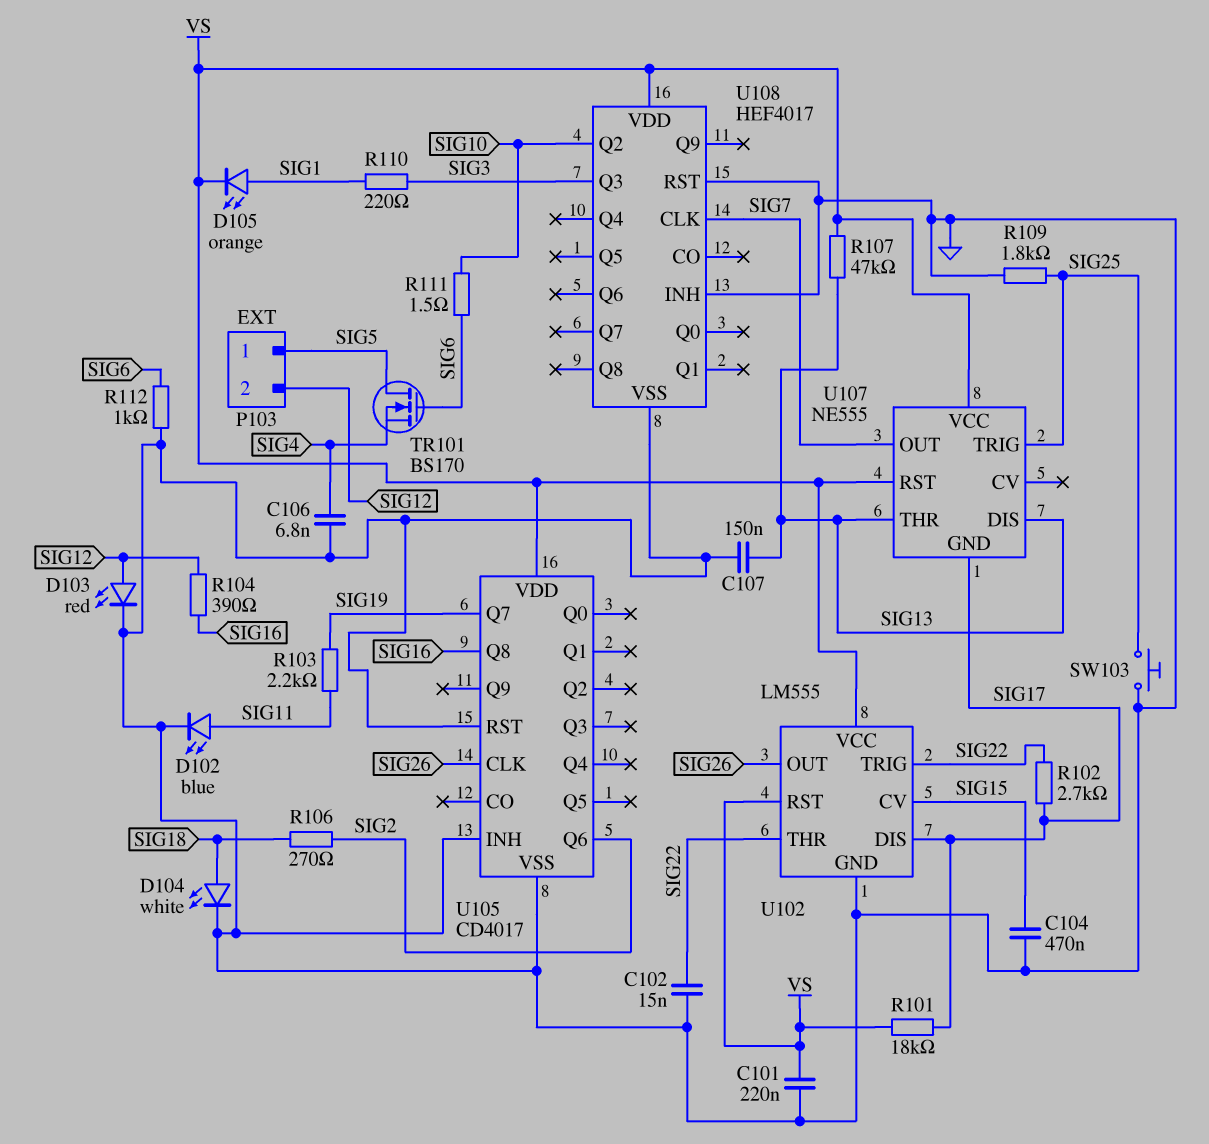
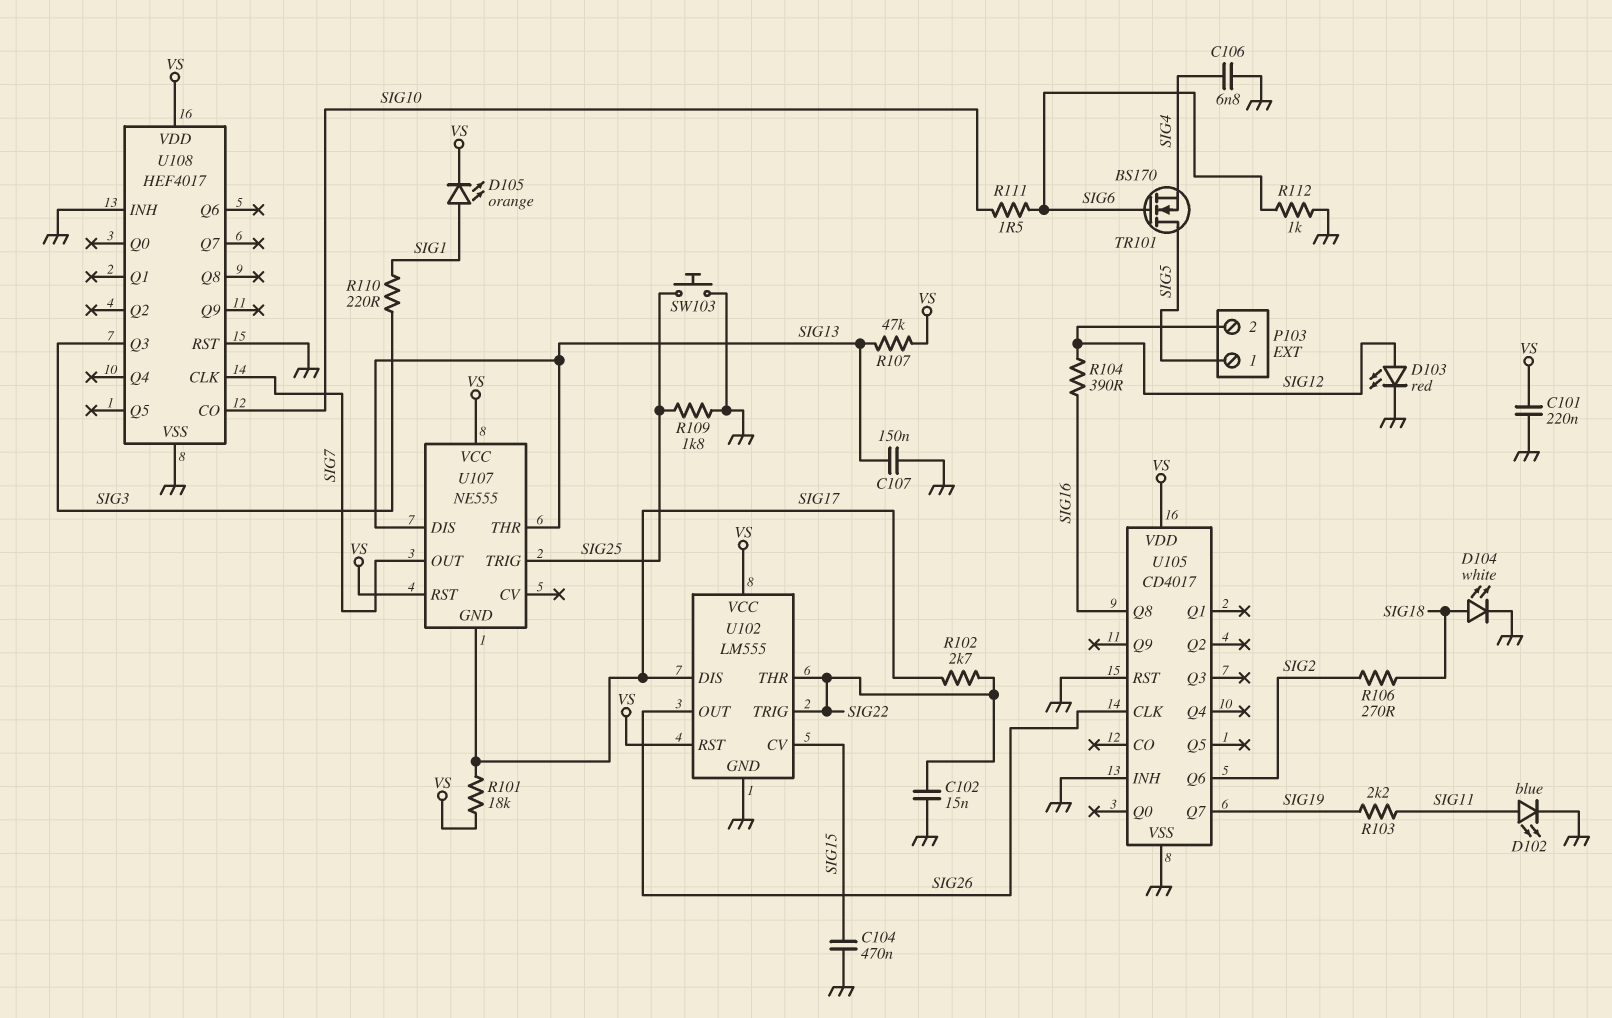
U108 pin CO: none -> SIG10
U108 pin Q2: SIG10 -> none

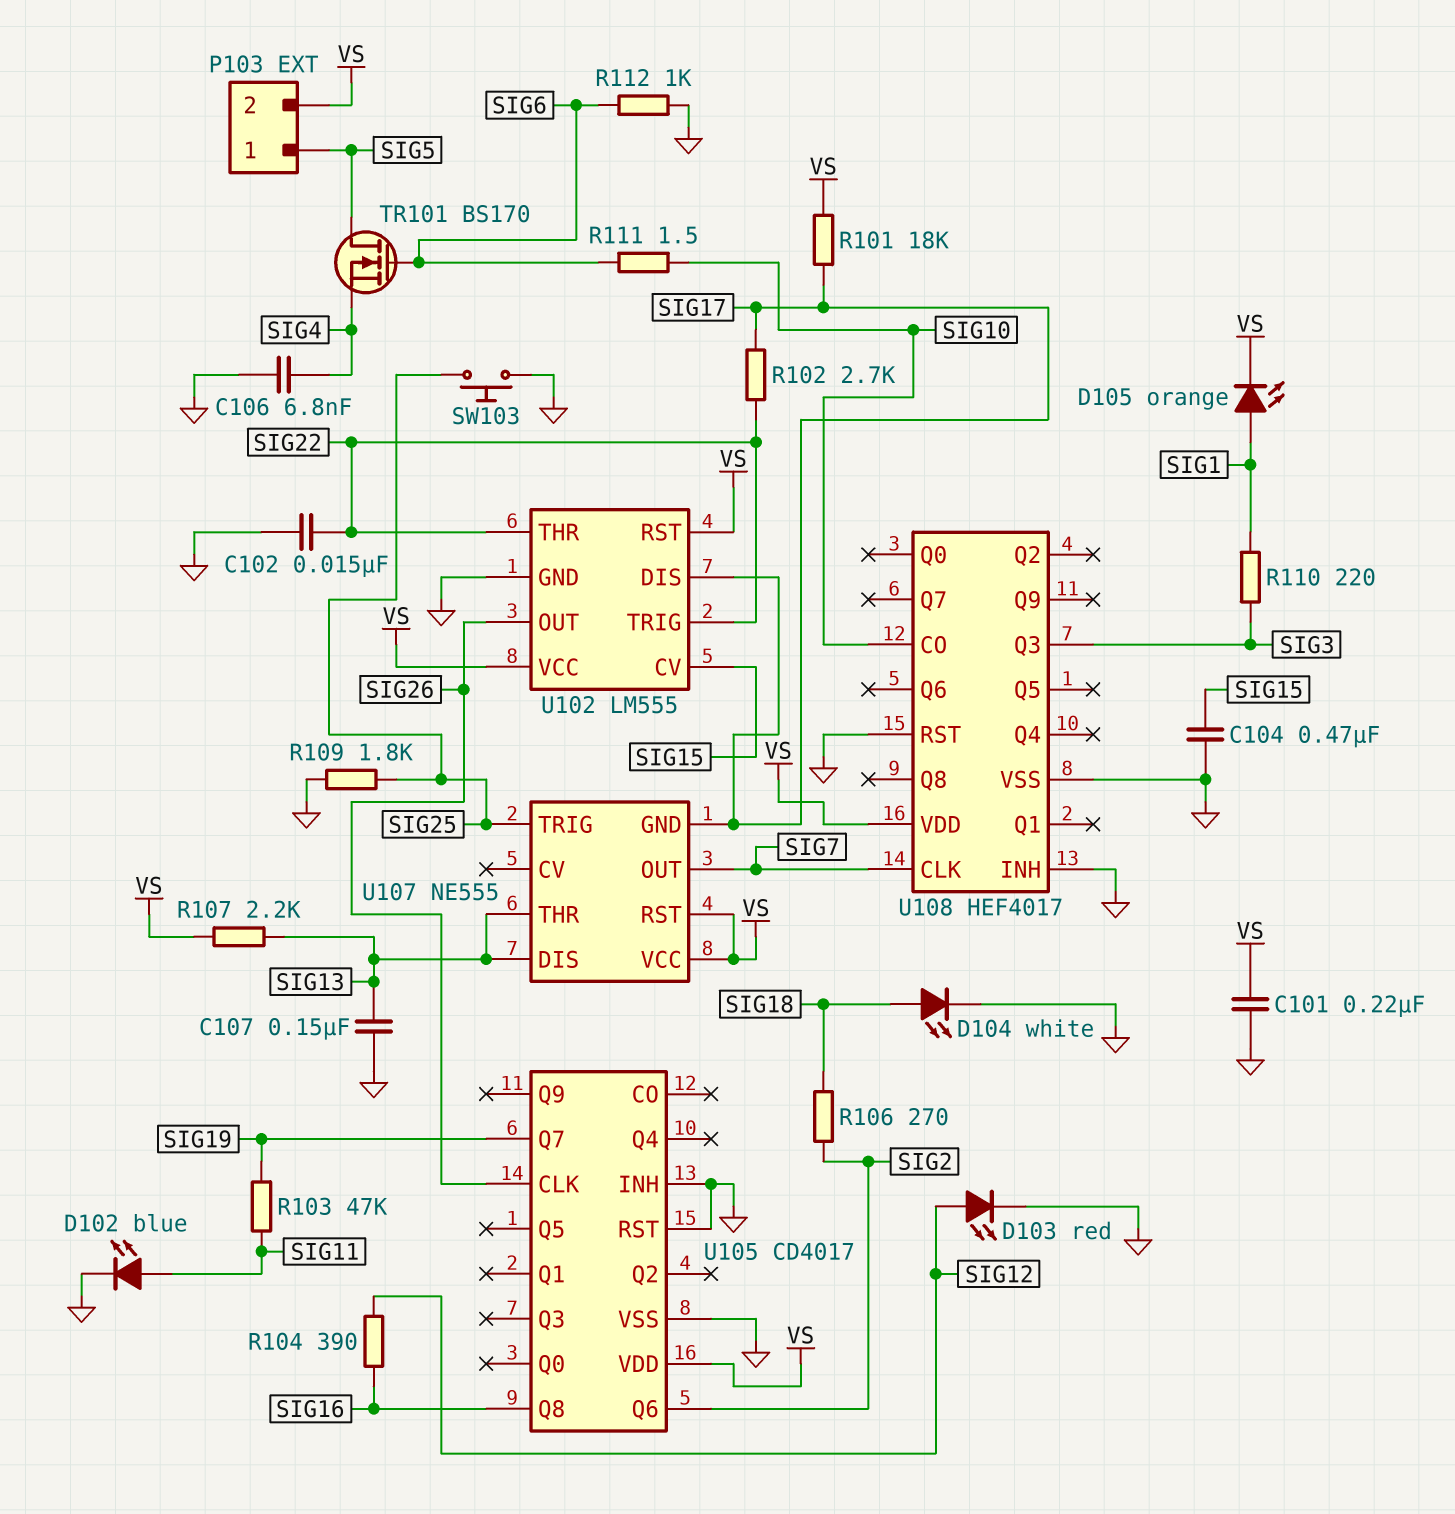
P103 pin 2: SIG12 -> VS
R103: 2.2k (SIG11, SIG19) -> 47k (SIG11, SIG19)
R107: 47k (SIG13, VS) -> 2.2k (SIG13, VS)

